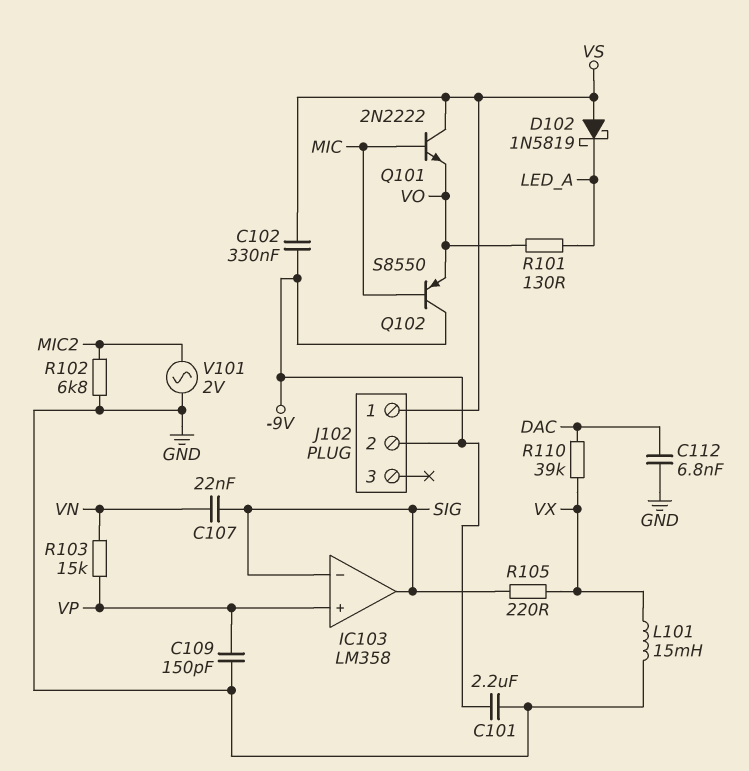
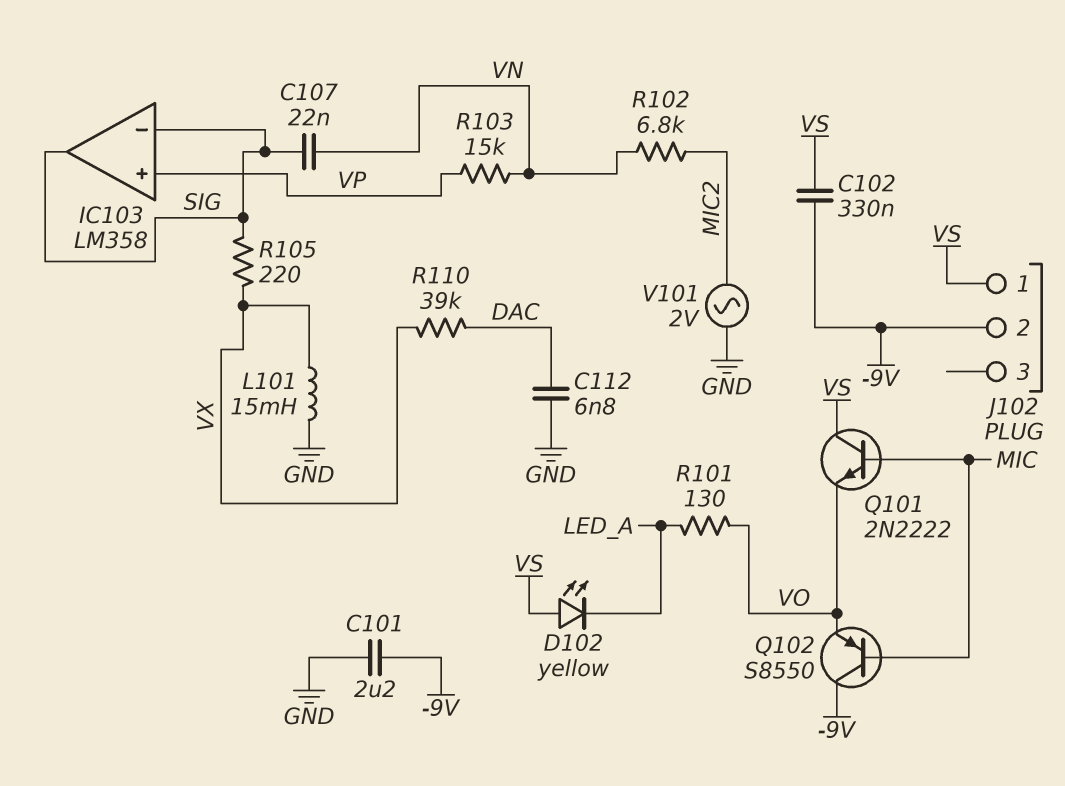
C109: 150pF (GND, VP) -> none
D102: schottky 1N5819 (A VS, K LED_A) -> LED yellow (A VS, K LED_A)
R102: 6.8k (GND, MIC2) -> 6.8k (MIC2, VN)

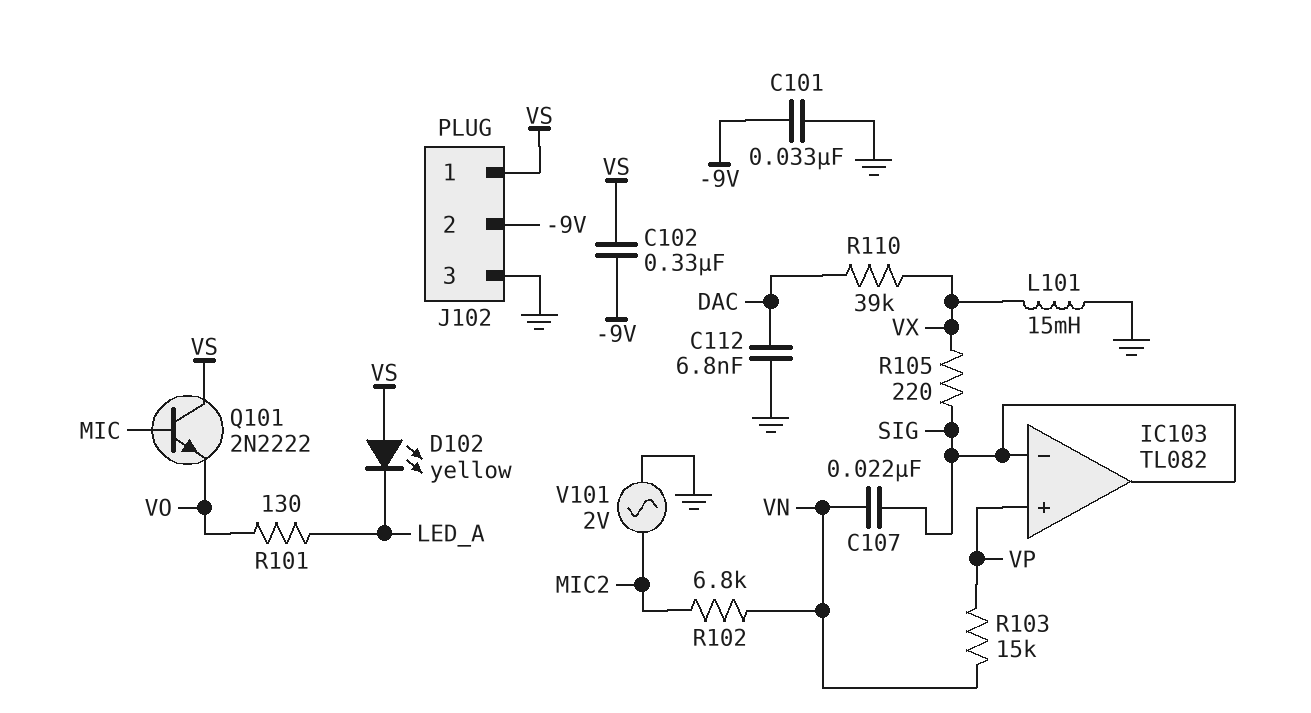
C101: 2.2uF (-9V, GND) -> 33nF (-9V, GND)
IC103: LM358 -> TL082
J102 pin 3: none -> GND
Q102: PNP S8550 (B MIC, C -9V, E VO) -> none

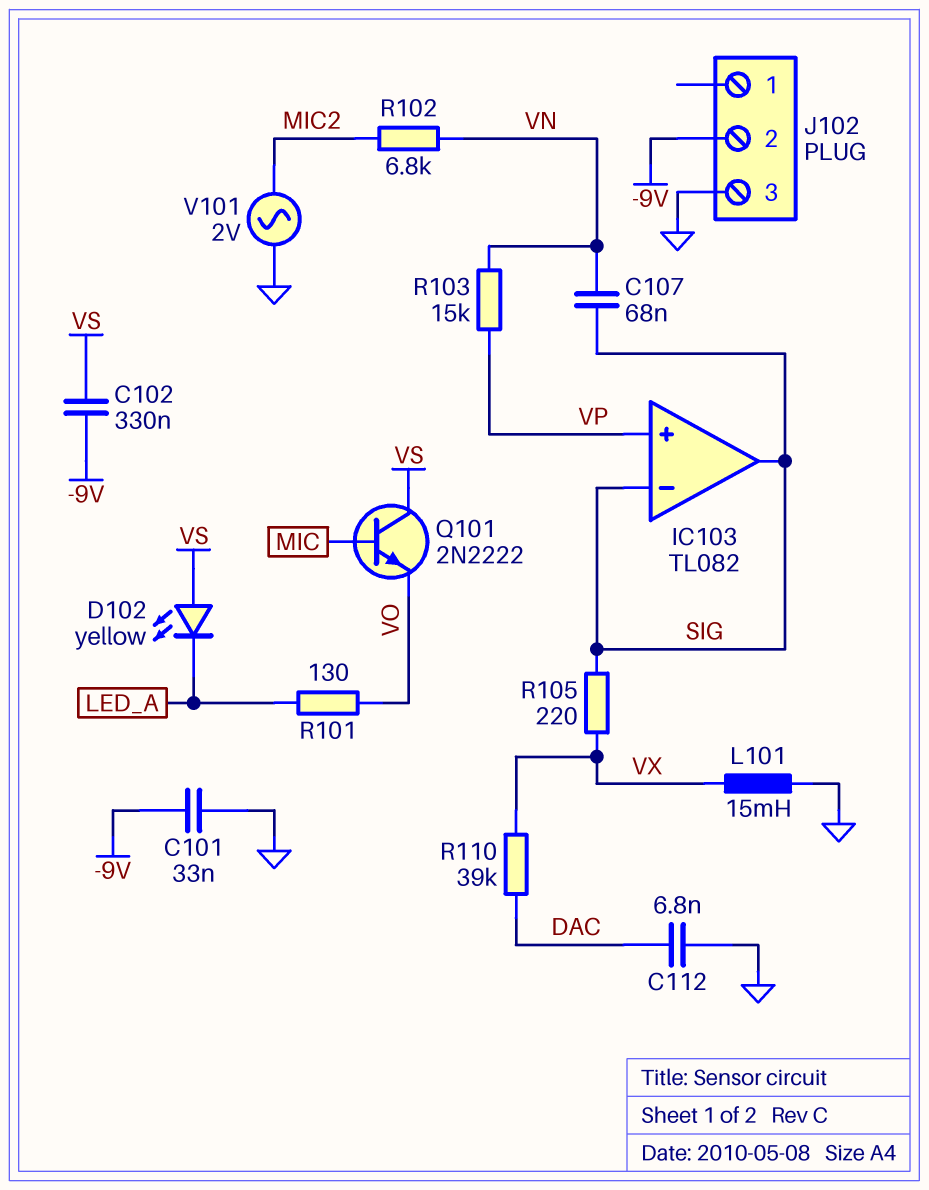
C107: 22nF (SIG, VN) -> 68nF (SIG, VN)
J102 pin 1: VS -> none

